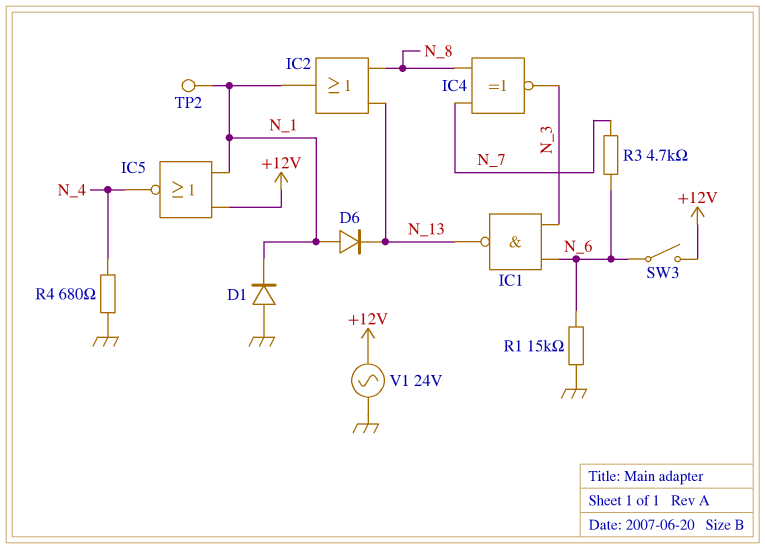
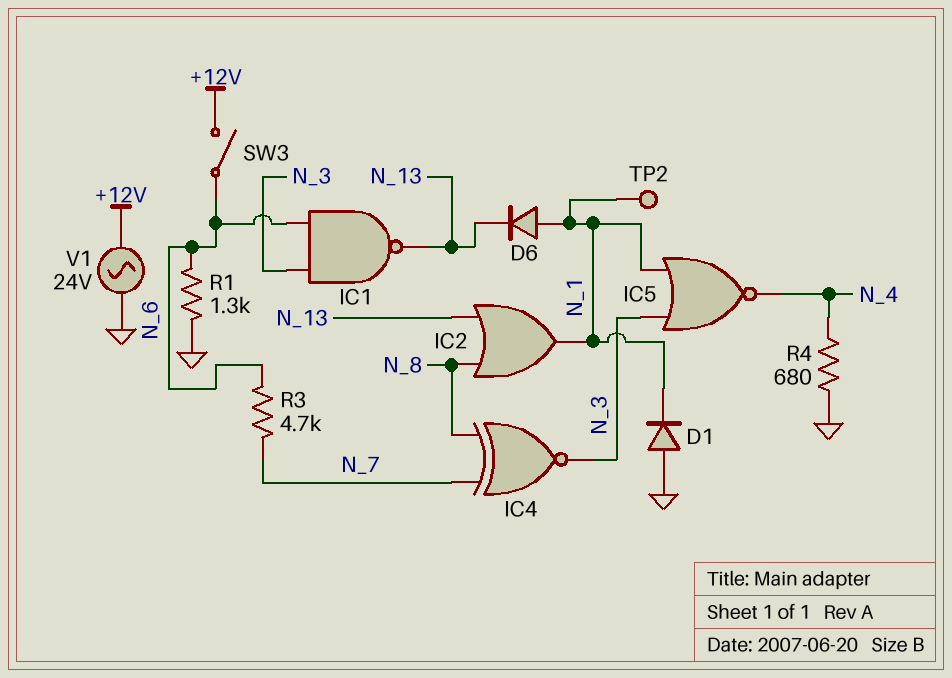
IC5: NOR (in +12V, in N_1, out N_4) -> NOR (in N_1, in N_3, out N_4)
R1: 15k (GND, N_6) -> 1.3k (GND, N_6)

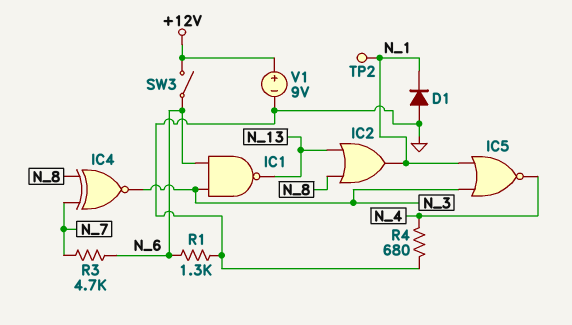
D6: diode (A N_1, K N_13) -> none
V1: AC 24V (+12V, GND) -> 9V (plus +12V, minus GND)

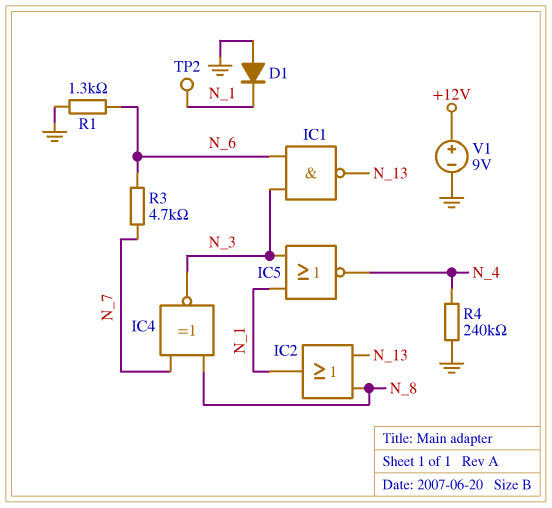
R4: 680 (GND, N_4) -> 240k (GND, N_4)
SW3: switch (+12V, N_6) -> none

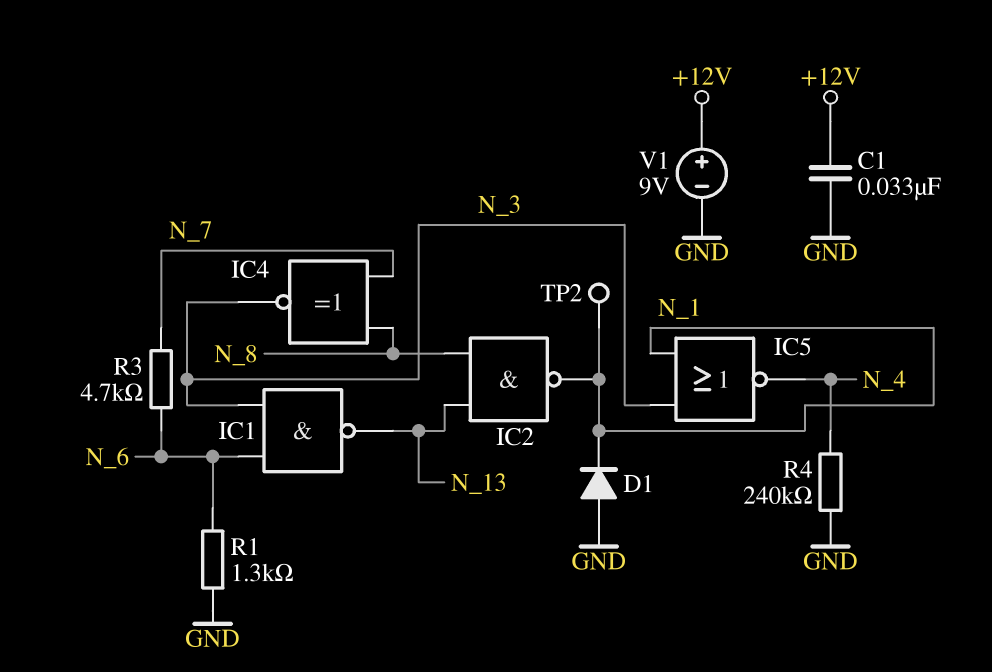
C1: none -> 33nF (+12V, GND)
IC2: OR (in N_8, in N_13, out N_1) -> NAND (in N_8, in N_13, out N_1)

